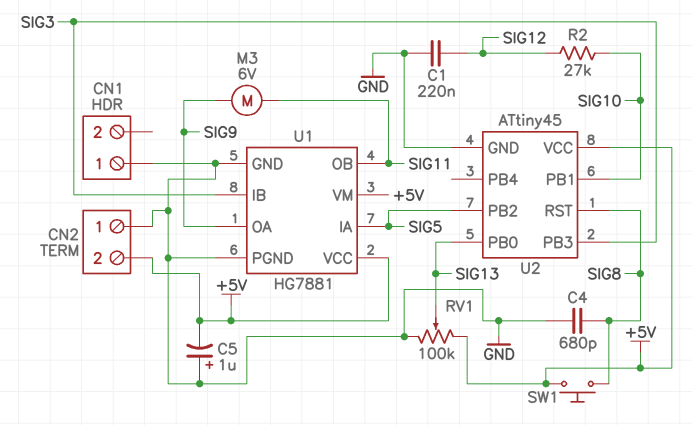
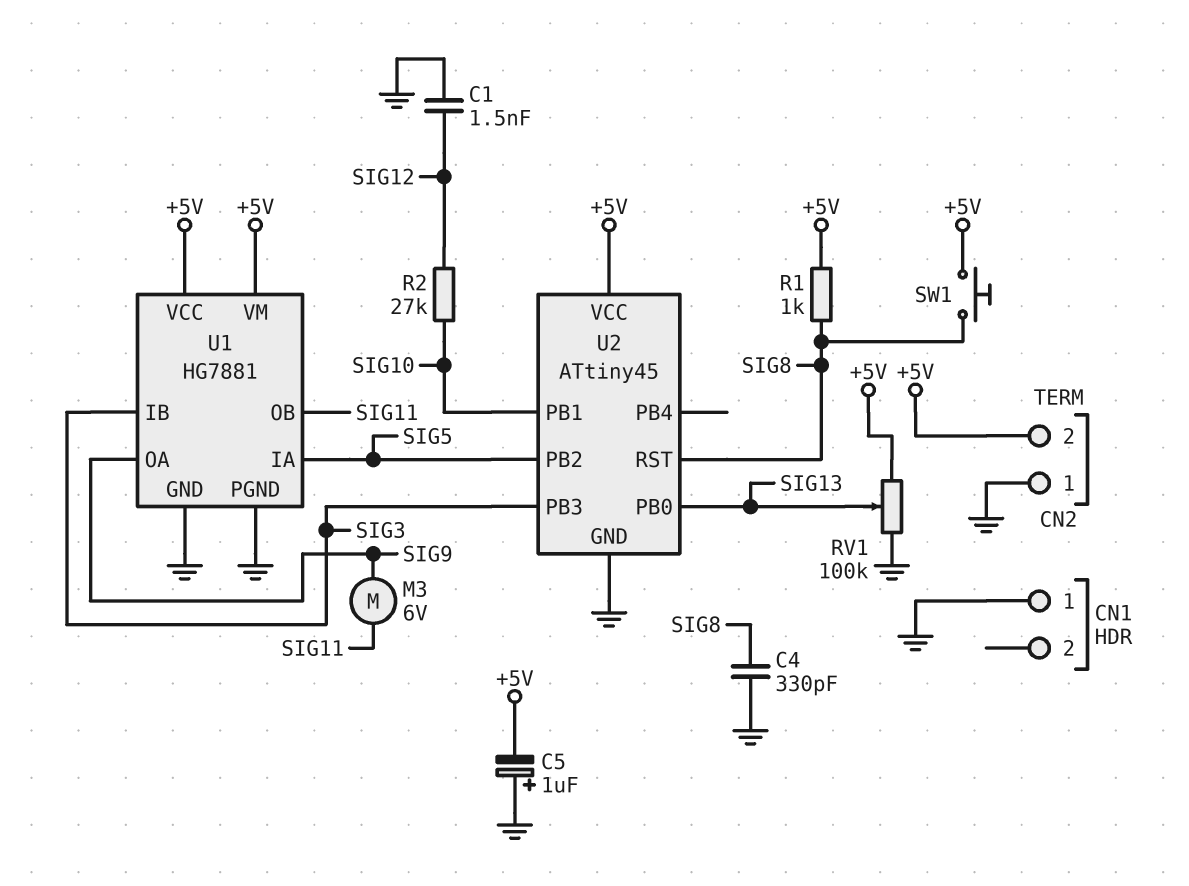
C1: 220nF (GND, SIG12) -> 1.5nF (GND, SIG12)
C4: 680pF (GND, SIG8) -> 330pF (GND, SIG8)
R1: none -> 1k (+5V, SIG8)

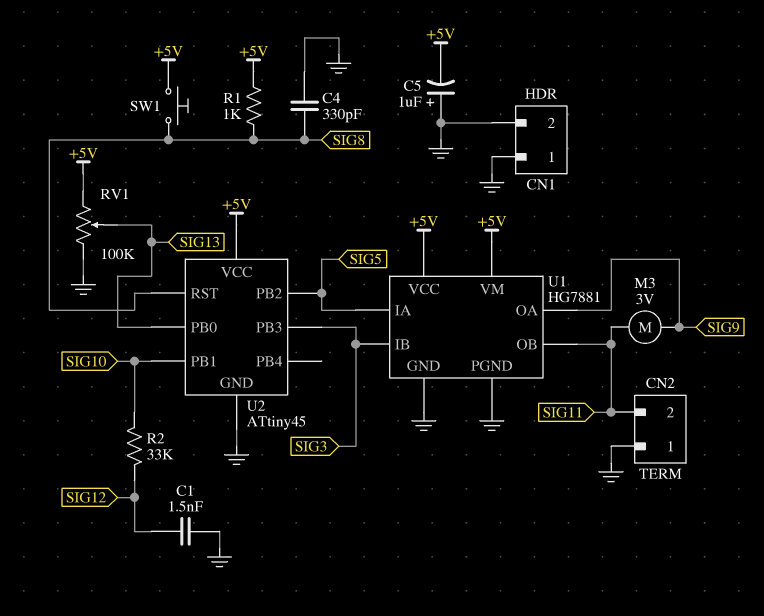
CN1 pin 2: none -> GND
CN2 pin 2: +5V -> SIG11
M3: motor 6V (SIG9, SIG11) -> motor 3V (SIG9, SIG11)
R2: 27k (SIG10, SIG12) -> 33k (SIG10, SIG12)

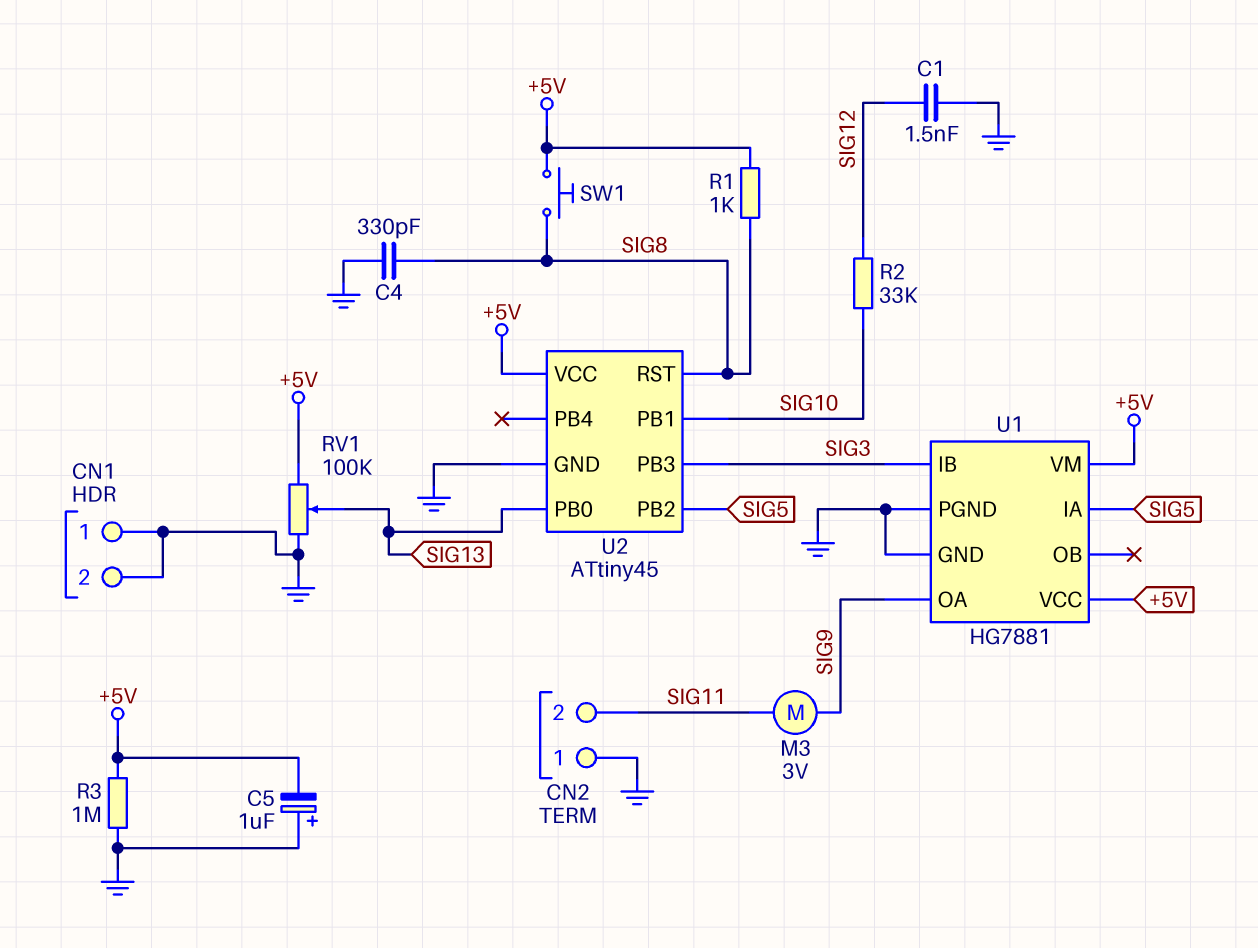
R3: none -> 1M (+5V, GND)
U1 pin OB: SIG11 -> none

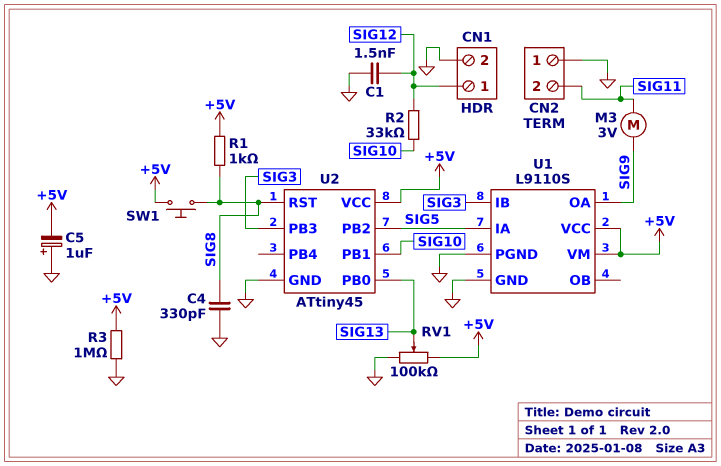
CN1 pin 1: GND -> SIG12
U1: HG7881 -> L9110S

